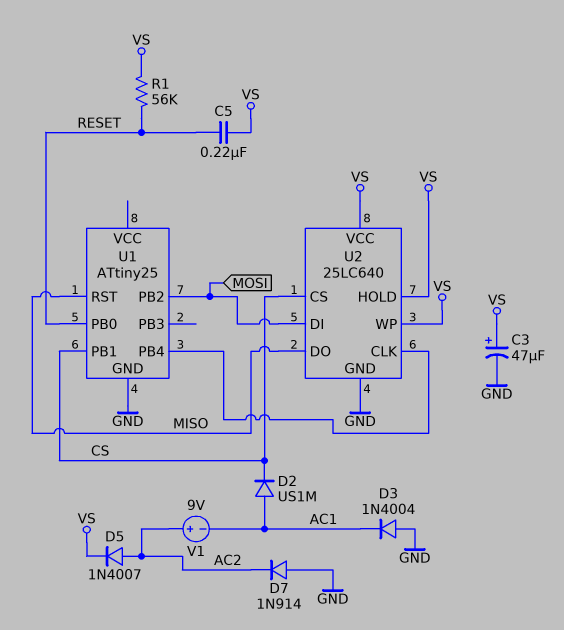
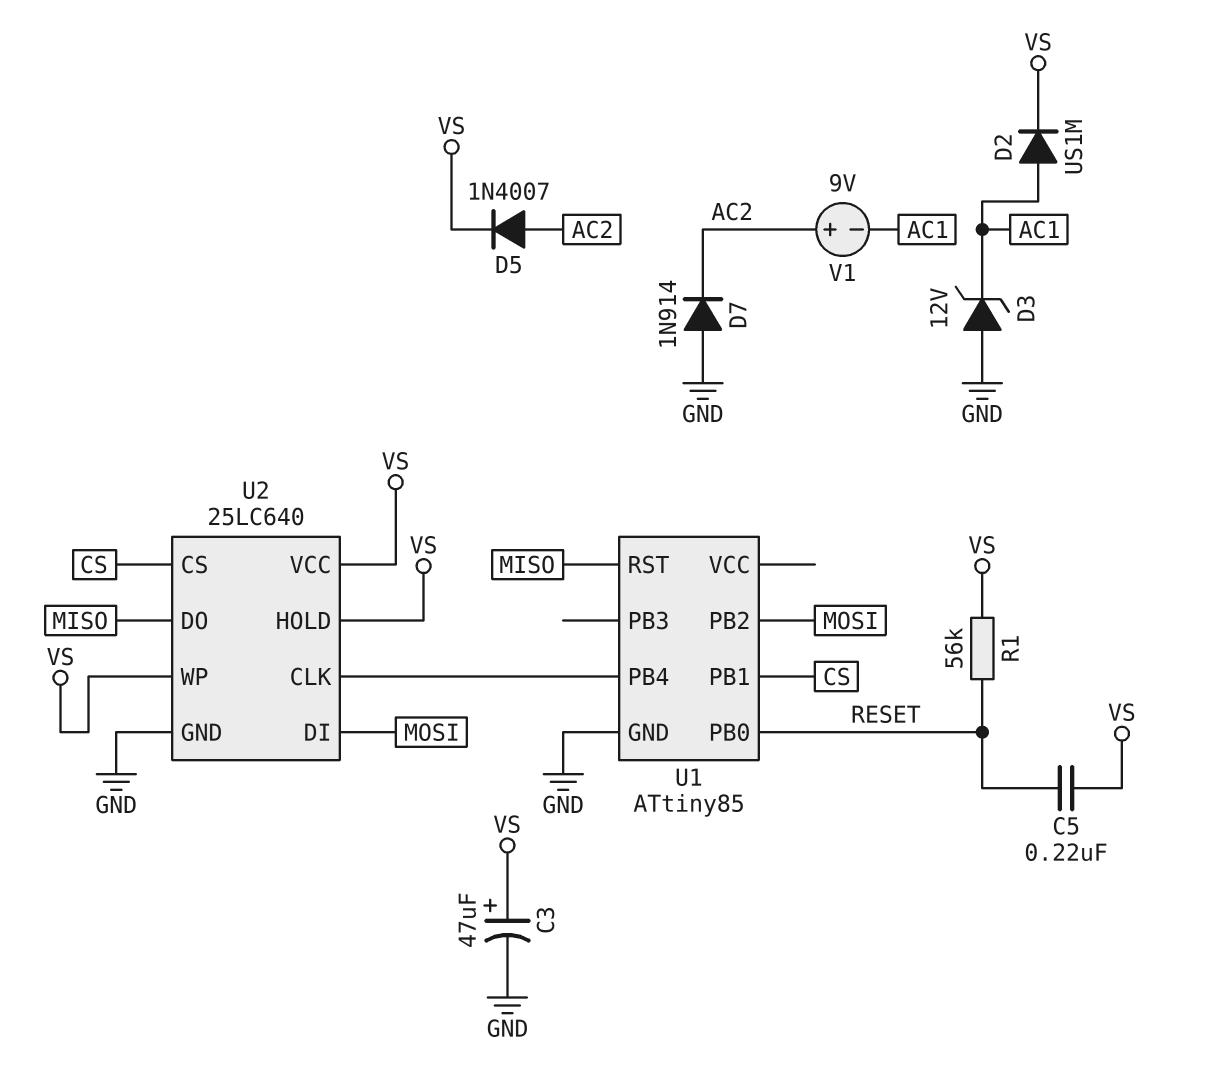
D2: diode US1M (A AC1, K CS) -> diode US1M (A AC1, K VS)
D3: diode 1N4004 (A GND, K AC1) -> zener 12V (A GND, K AC1)
U1: ATtiny25 -> ATtiny85

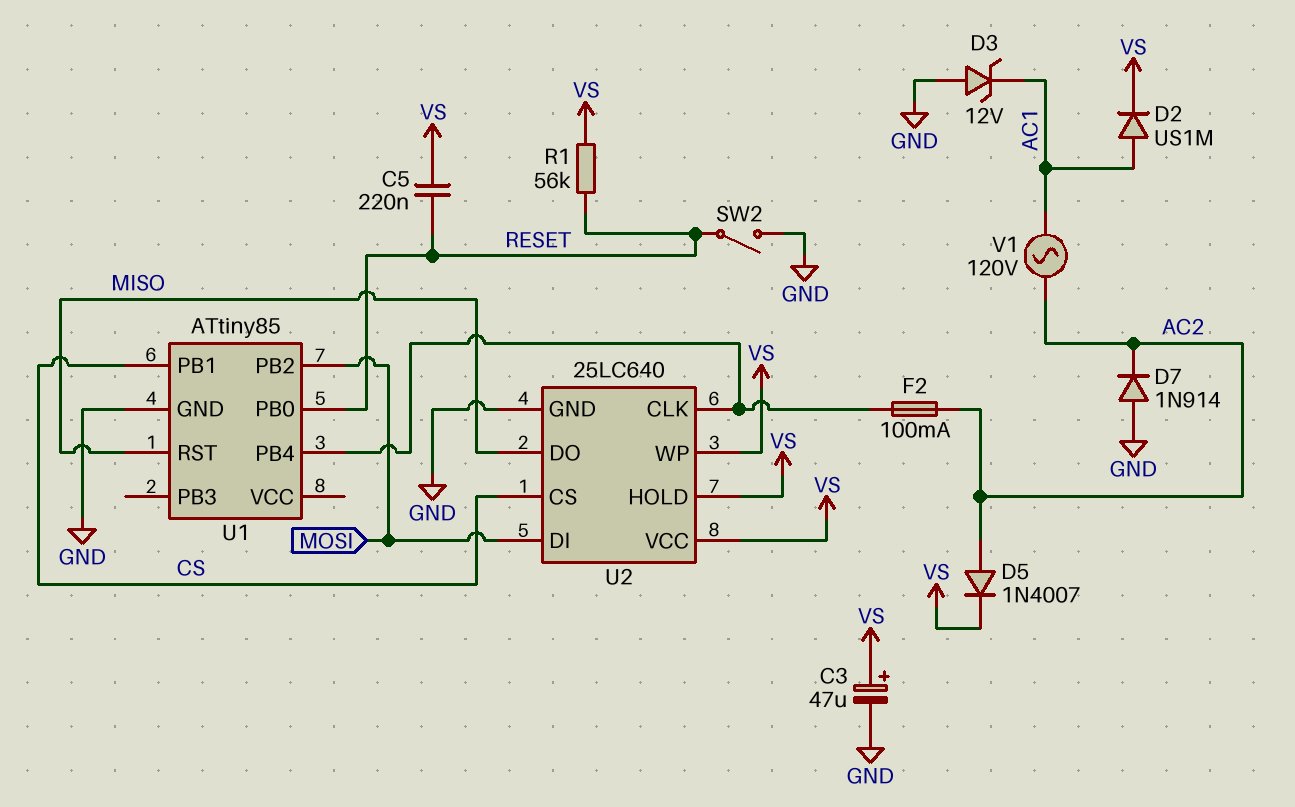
F2: none -> 100mA (AC2, U1/PB4)
SW2: none -> switch (GND, RESET)
V1: 9V (plus AC2, minus AC1) -> AC 120V (AC1, AC2)

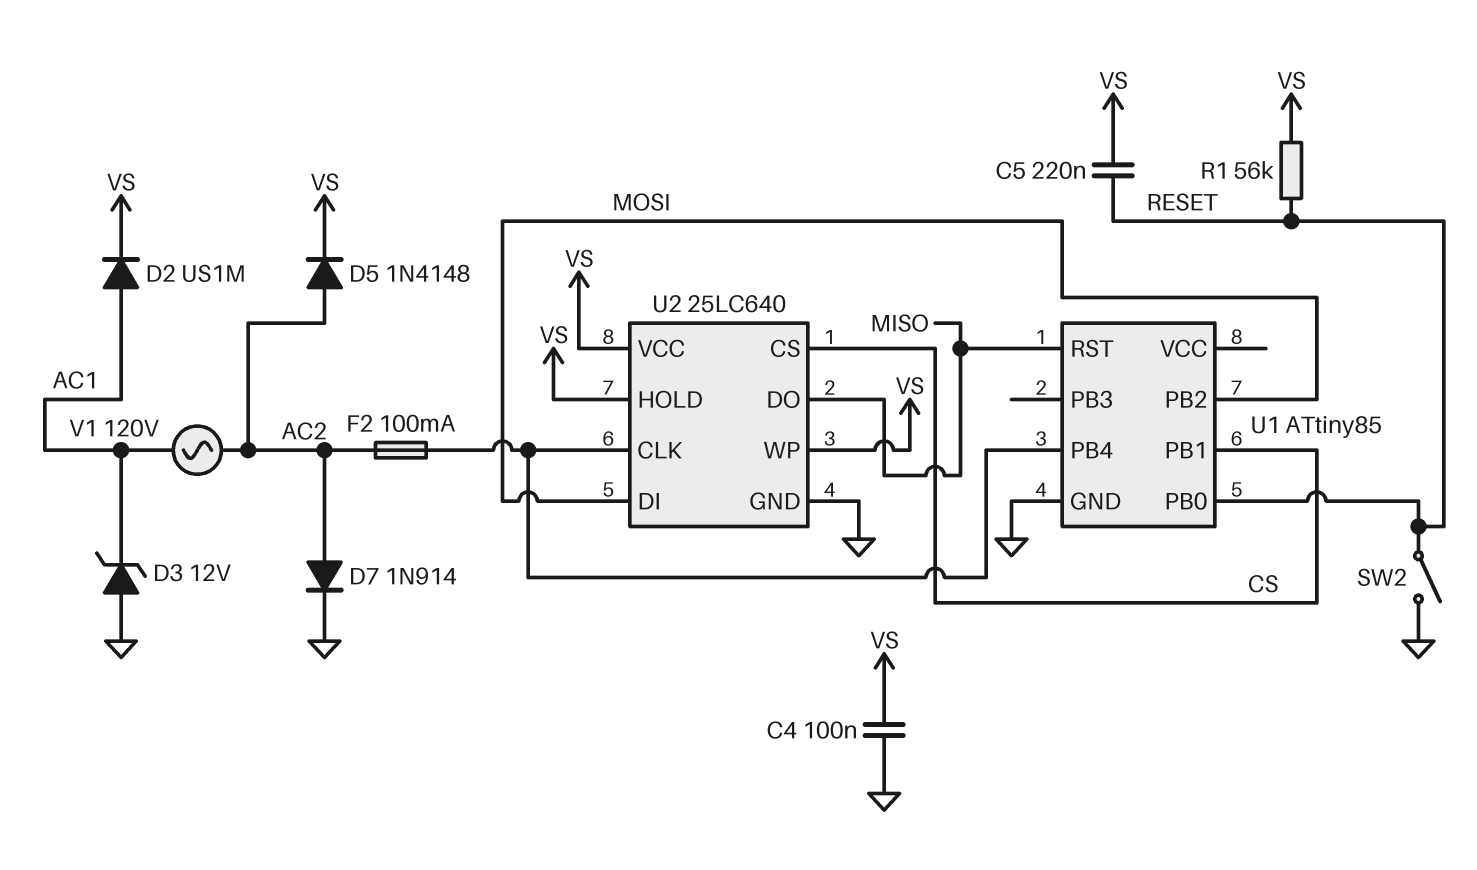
C3: 47uF (plus VS, minus GND) -> none
C4: none -> 100nF (GND, VS)
D5: diode 1N4007 (A AC2, K VS) -> diode 1N4148 (A AC2, K VS)
D7: diode 1N914 (A GND, K AC2) -> diode 1N914 (A AC2, K GND)

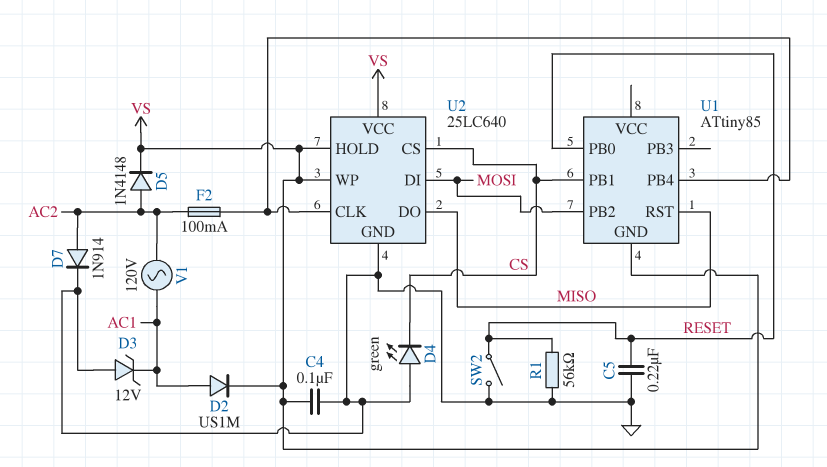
C5: 220nF (RESET, VS) -> 220nF (GND, RESET)
D4: none -> LED green (A GND, K CS)
R1: 56k (RESET, VS) -> 56k (GND, RESET)
U1 pin GND: GND -> VS

